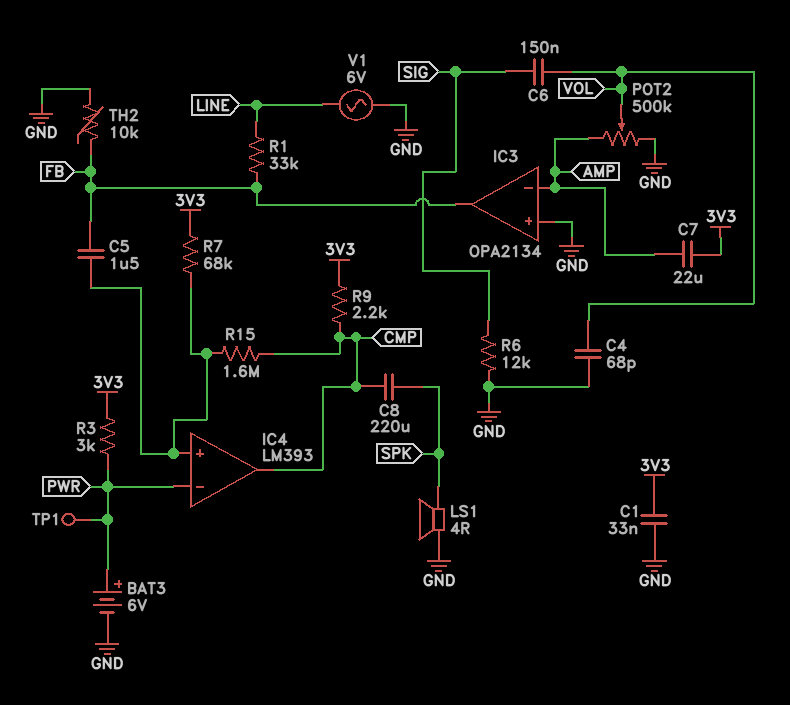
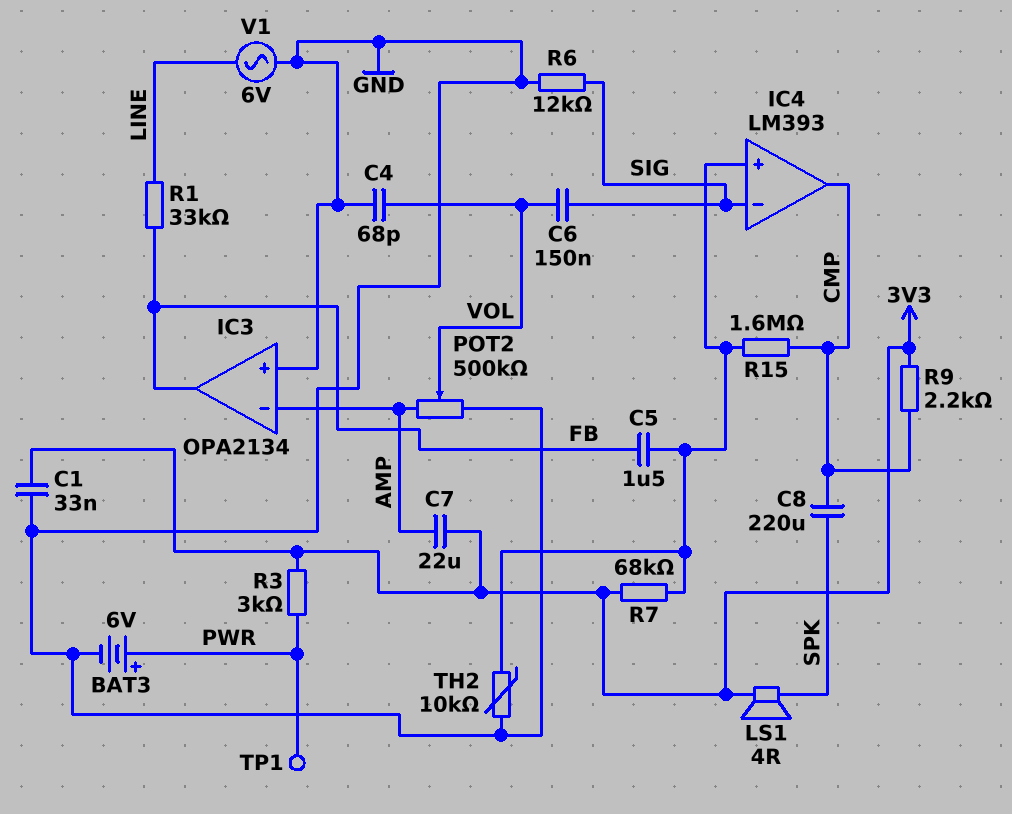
IC4 pin in-: PWR -> SIG
LS1: speaker 4R (GND, SPK) -> speaker 4R (3V3, SPK)
TH2: 10k (FB, GND) -> 10k (GND, IC4/in+)

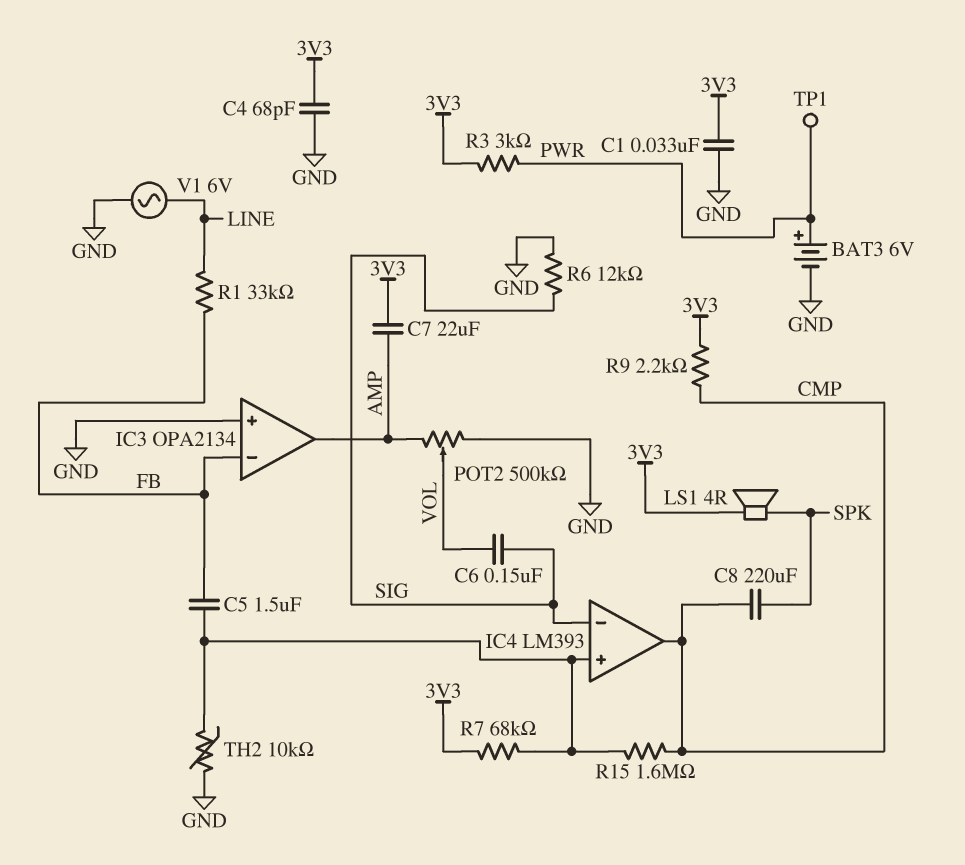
C4: 68pF (GND, VOL) -> 68pF (3V3, GND)
IC3 pin in-: AMP -> FB
IC3 pin out: FB -> AMP

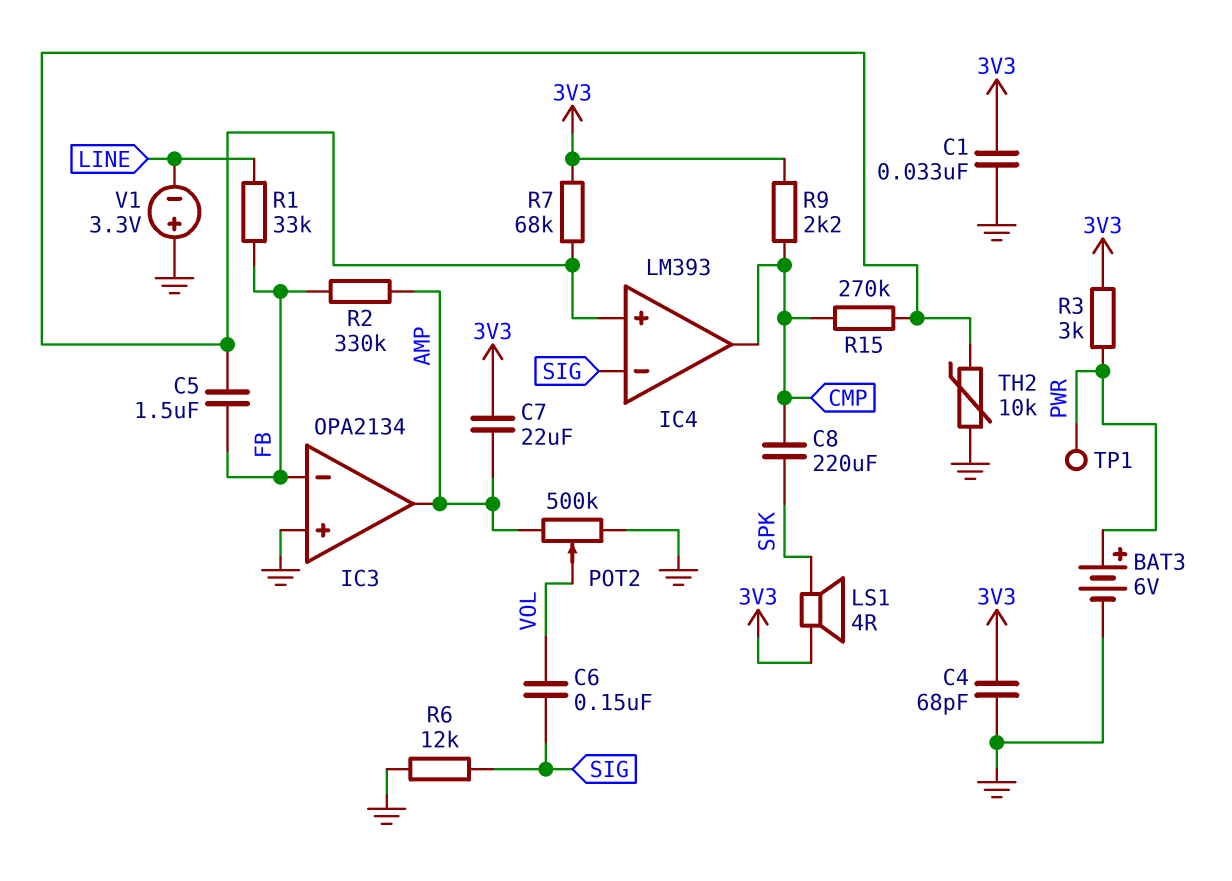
R2: none -> 330k (AMP, FB)
R15: 1.6M (CMP, IC4/in+) -> 270k (CMP, IC4/in+)
V1: AC 6V (GND, LINE) -> 3.3V (plus GND, minus LINE)

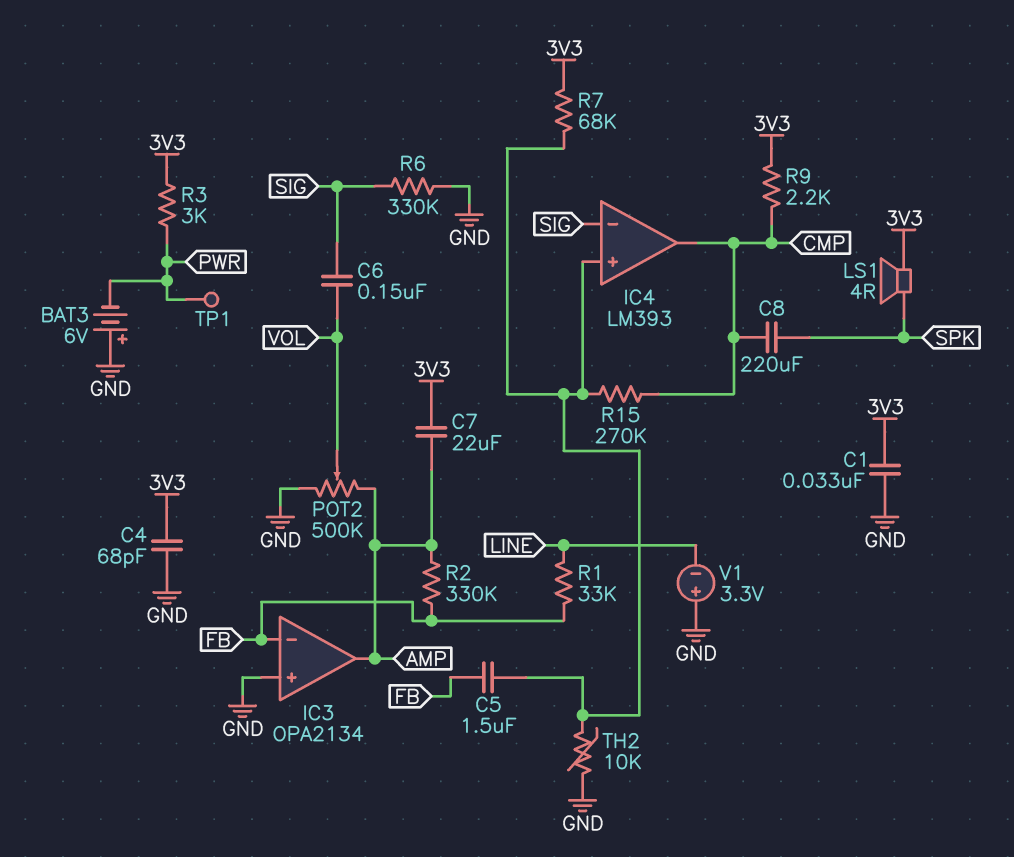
BAT3: 6V (plus PWR, minus GND) -> 6V (plus GND, minus PWR)
R6: 12k (GND, SIG) -> 330k (GND, SIG)

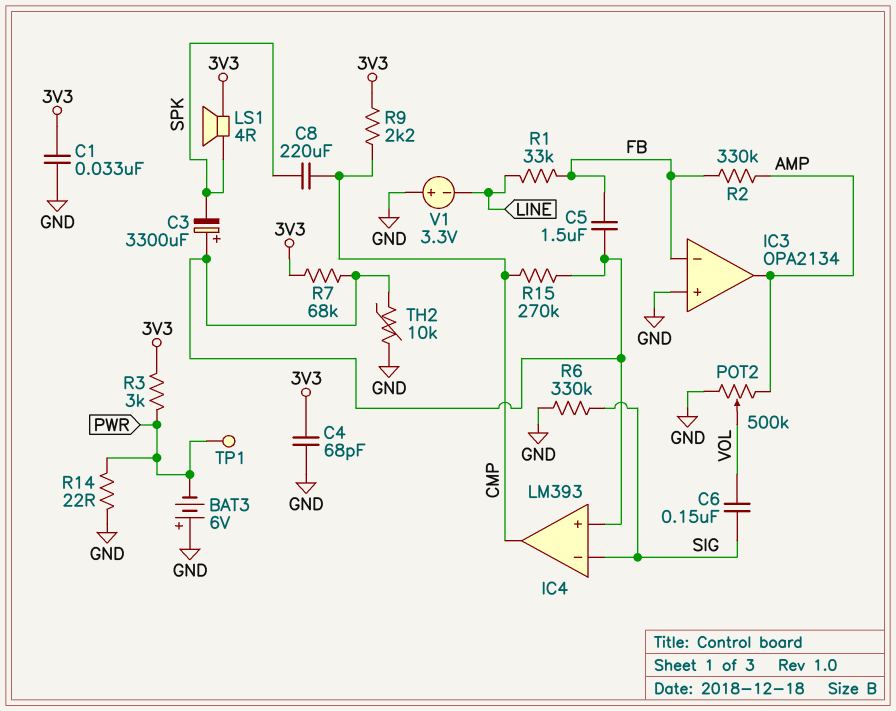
C3: none -> 3300uF (plus IC4/in+, minus SPK)
C7: 22uF (3V3, AMP) -> none
R14: none -> 22 (GND, PWR)

